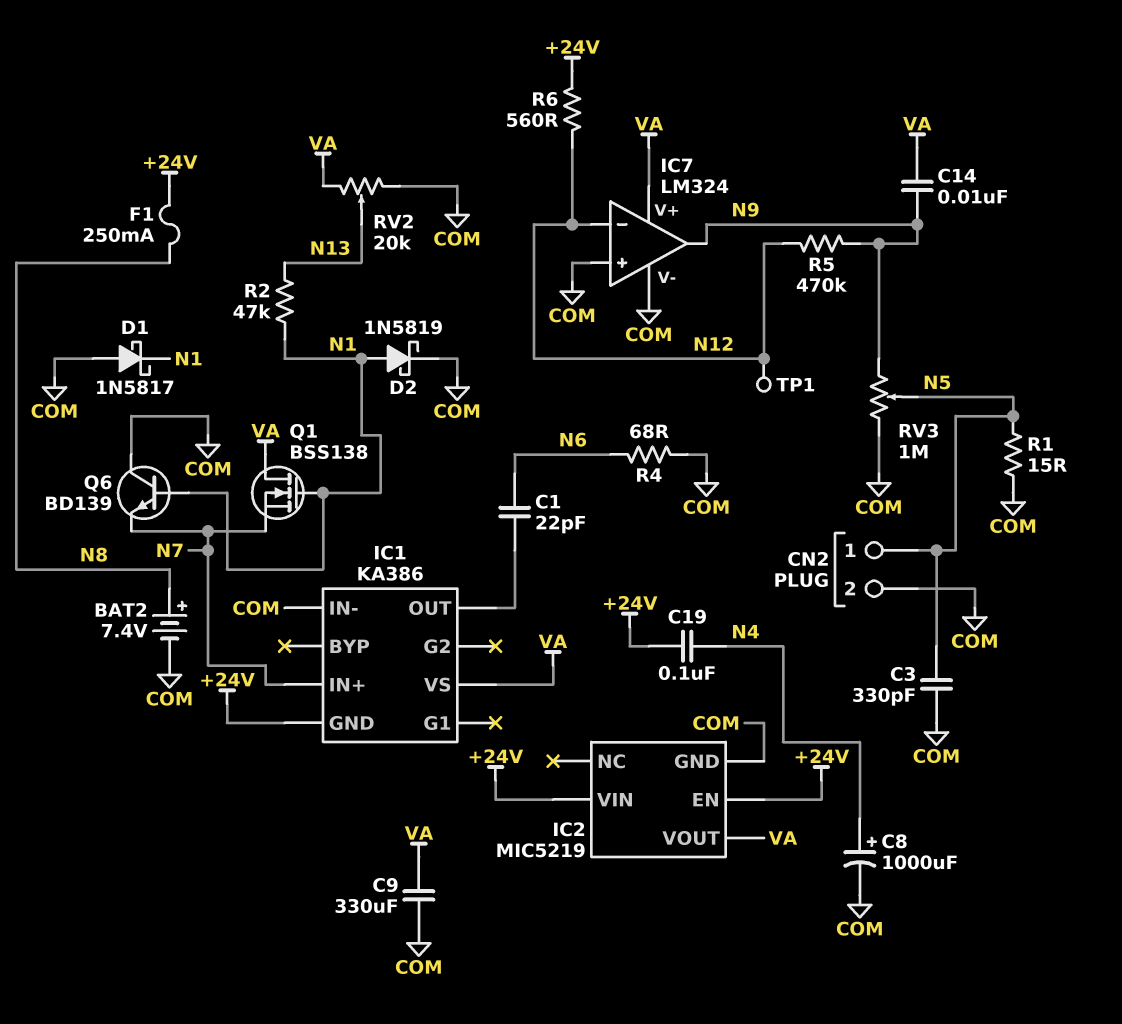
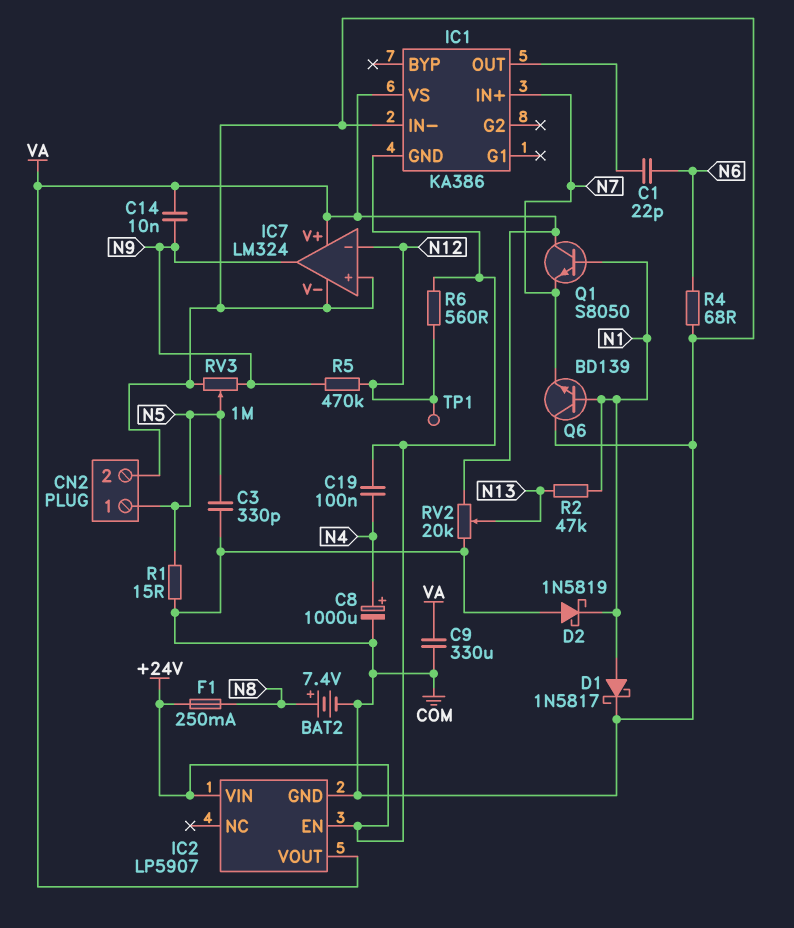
D1: schottky 1N5817 (A COM, K N1) -> schottky 1N5817 (A N1, K COM)
D2: schottky 1N5819 (A N1, K COM) -> schottky 1N5819 (A COM, K N1)
IC2: MIC5219 -> LP5907
Q1: NMOS BSS138 (G N1, D VA, S N7) -> NPN S8050 (B N1, C VA, E N7)

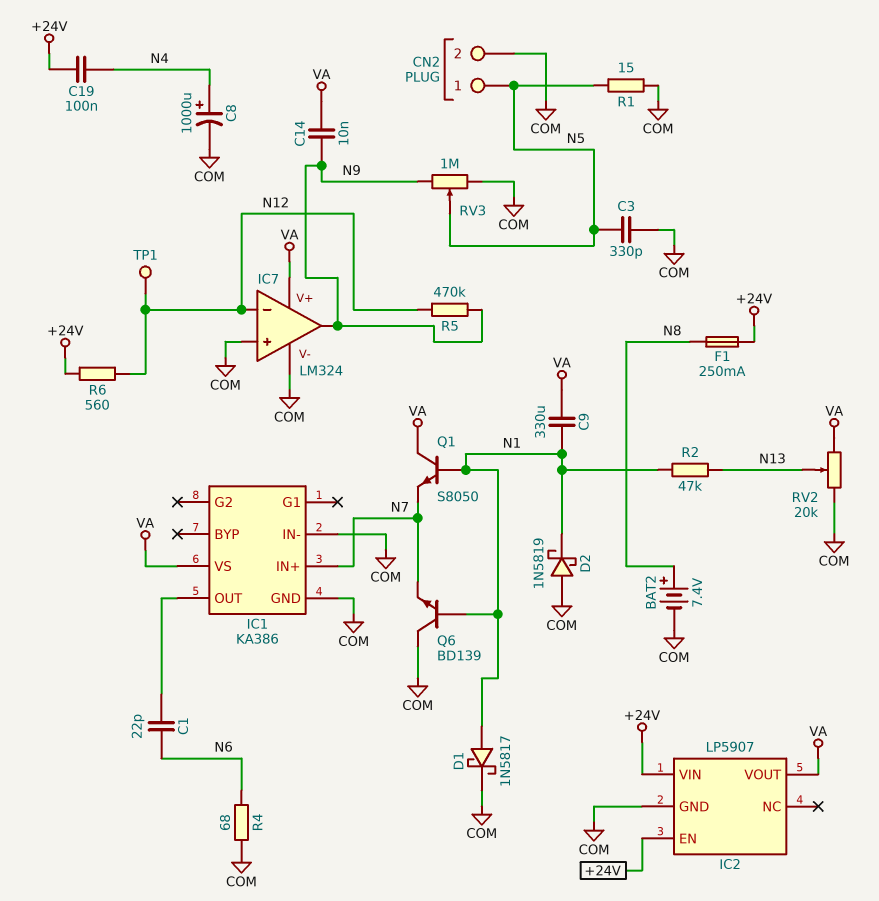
C9: 330uF (COM, VA) -> 330uF (N1, VA)
IC1 pin GND: +24V -> COM

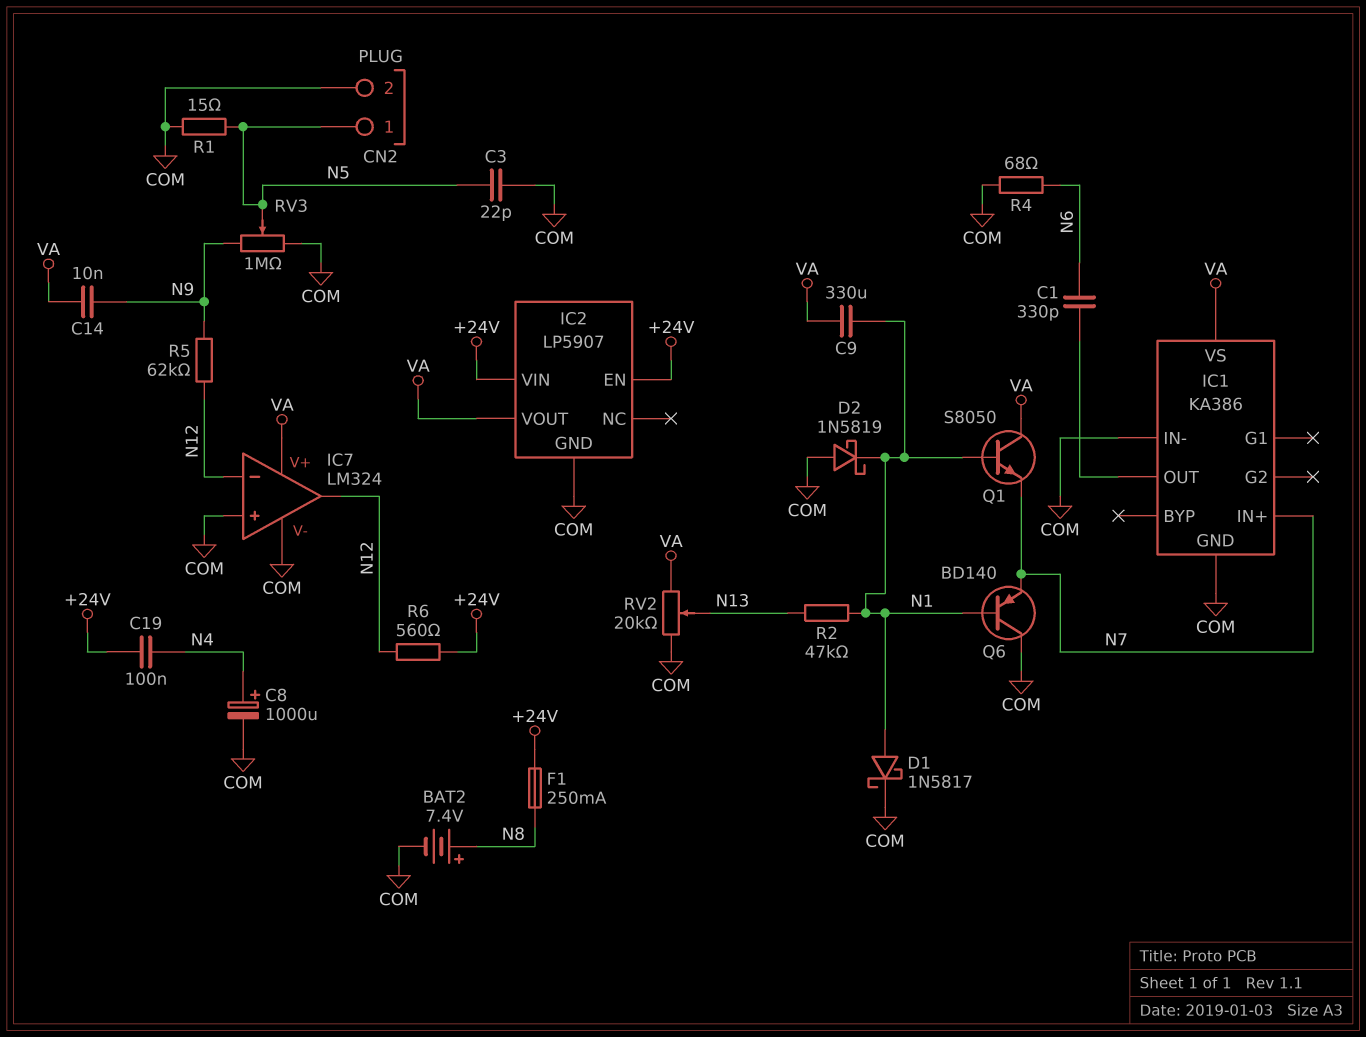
C1: 22pF (IC1/OUT, N6) -> 330pF (IC1/OUT, N6)
C3: 330pF (COM, N5) -> 22pF (COM, N5)
IC7 pin out: N9 -> N12
Q6: NPN BD139 (B N1, C COM, E N7) -> PNP BD140 (B N1, C COM, E N7)
R5: 470k (N9, N12) -> 62k (N9, N12)
TP1: test point (N12) -> none

